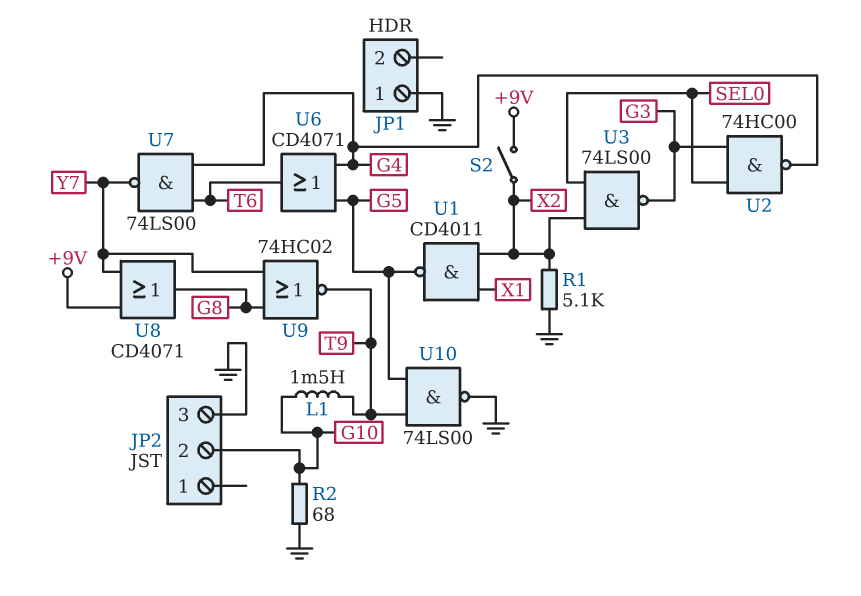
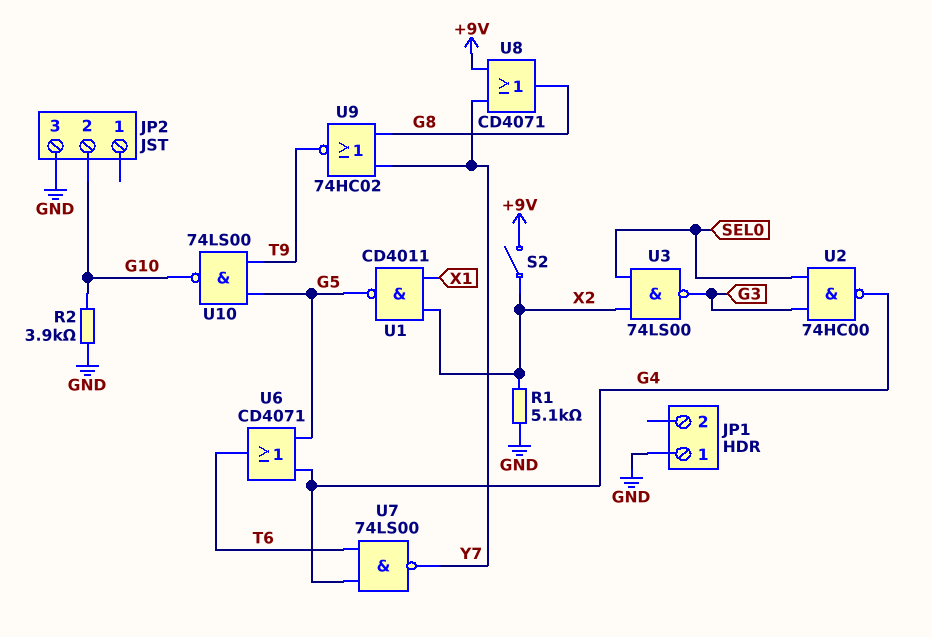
L1: 1.5mH (G10, T9) -> none
R2: 68 (G10, GND) -> 3.9k (G10, GND)
U10: NAND 74LS00 (in G5, in T9, out GND) -> NAND 74LS00 (in G5, in T9, out G10)

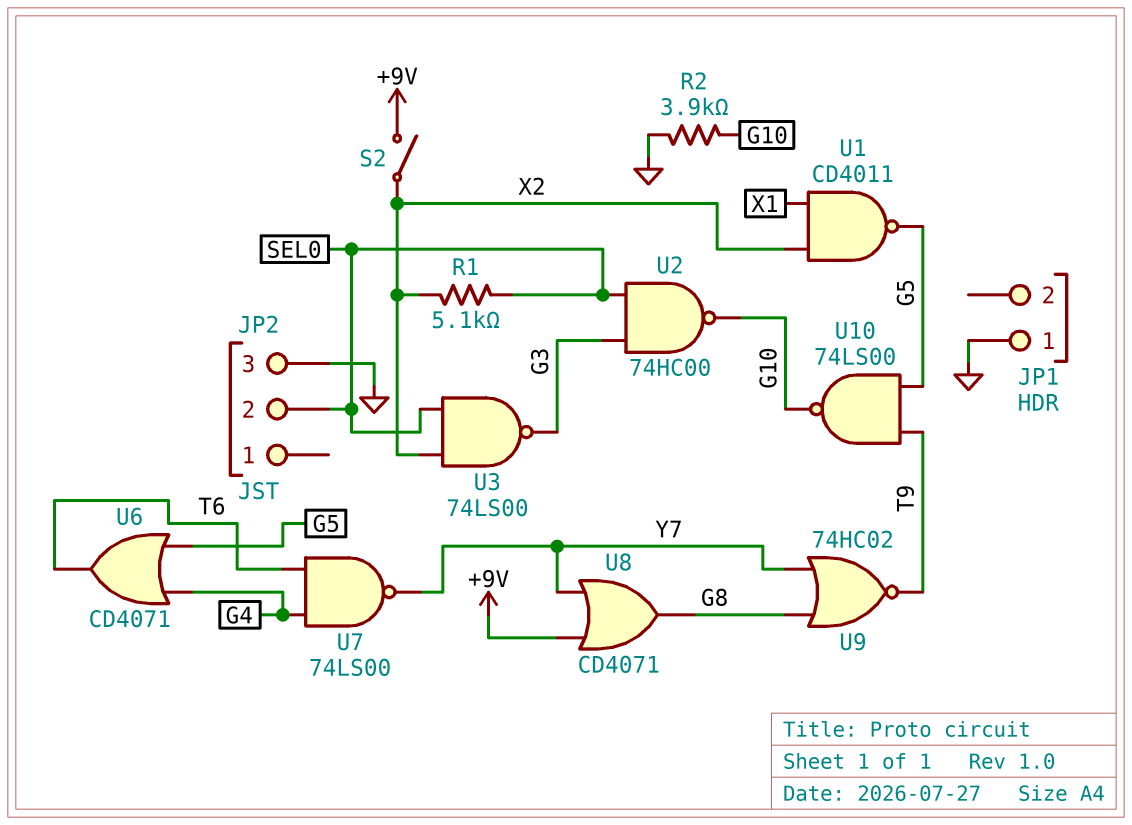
JP2 pin 2: G10 -> SEL0
R1: 5.1k (GND, X2) -> 5.1k (SEL0, X2)
U2: NAND 74HC00 (in G3, in SEL0, out G4) -> NAND 74HC00 (in G3, in SEL0, out G10)

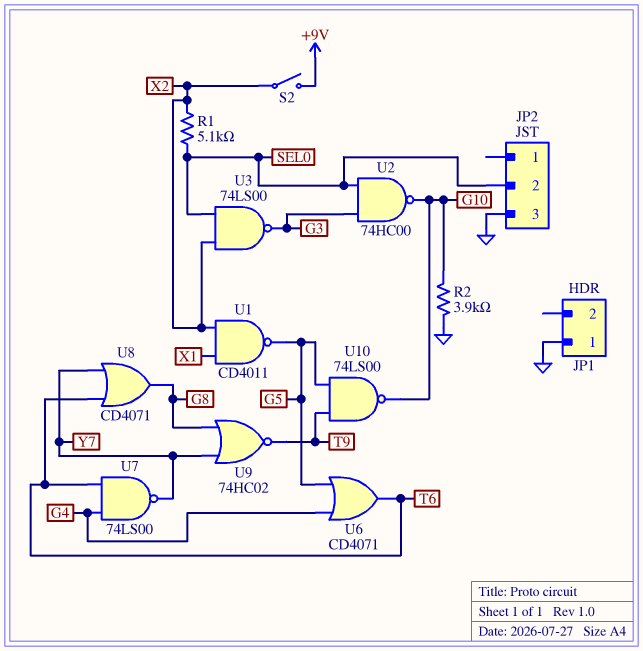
U8: OR CD4071 (in +9V, in Y7, out G8) -> OR CD4071 (in T6, in Y7, out G8)

